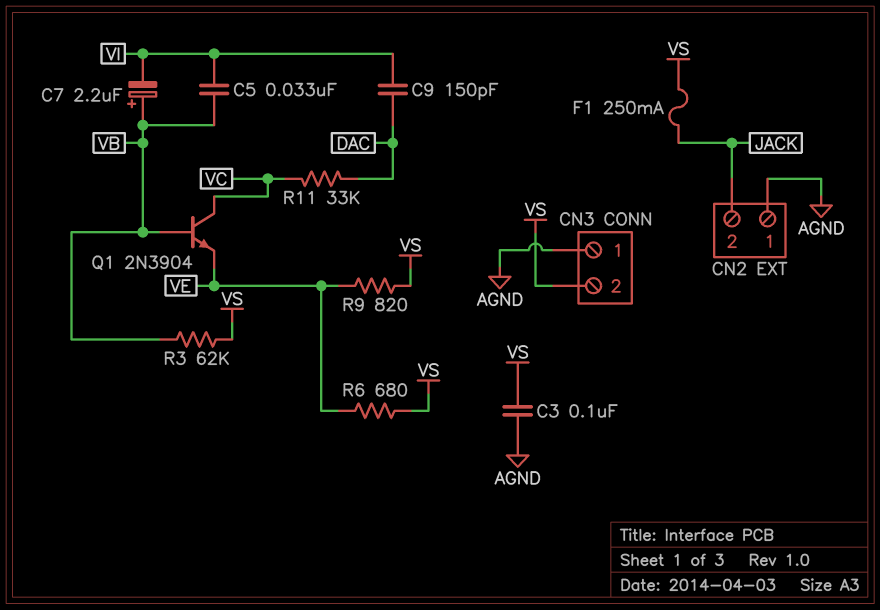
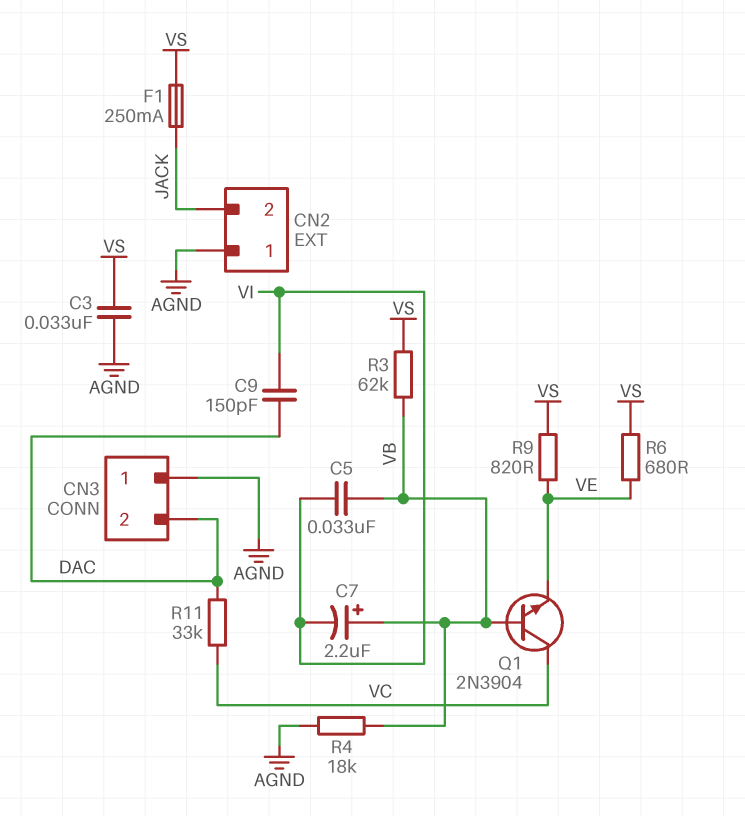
C3: 100nF (AGND, VS) -> 33nF (AGND, VS)
CN3 pin 2: VS -> DAC
R4: none -> 18k (AGND, VB)

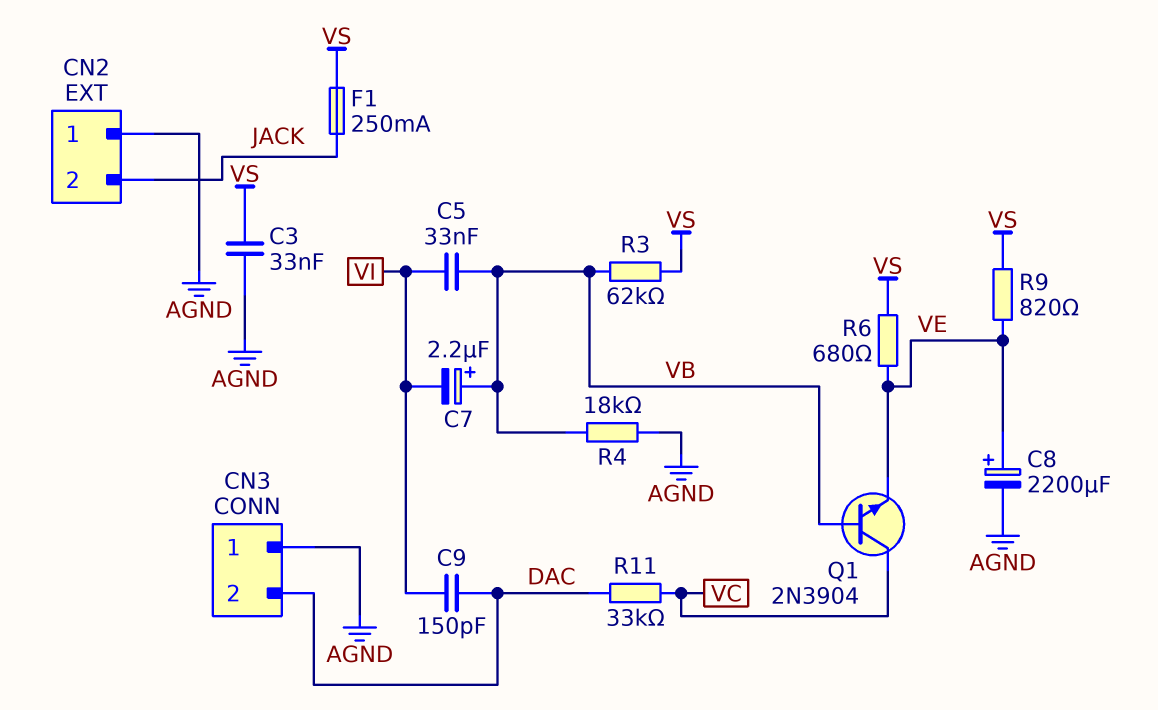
C8: none -> 2200uF (plus VE, minus AGND)

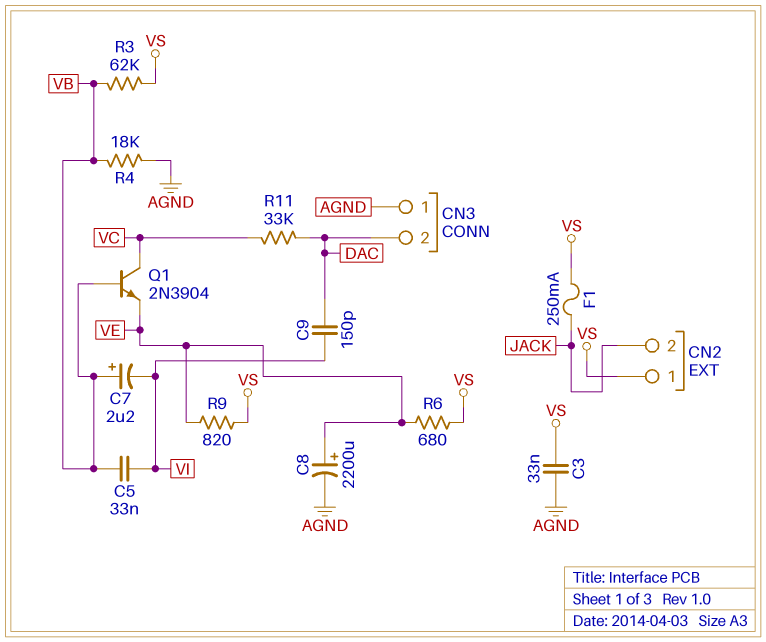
CN2 pin 1: AGND -> VS

